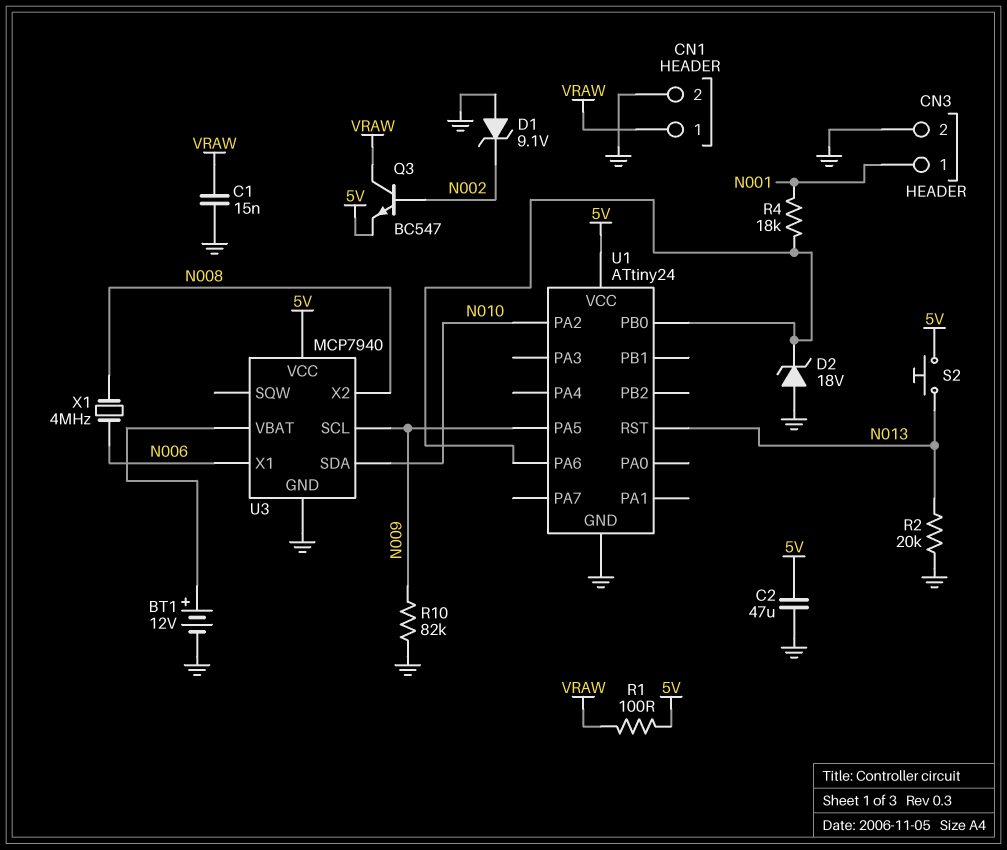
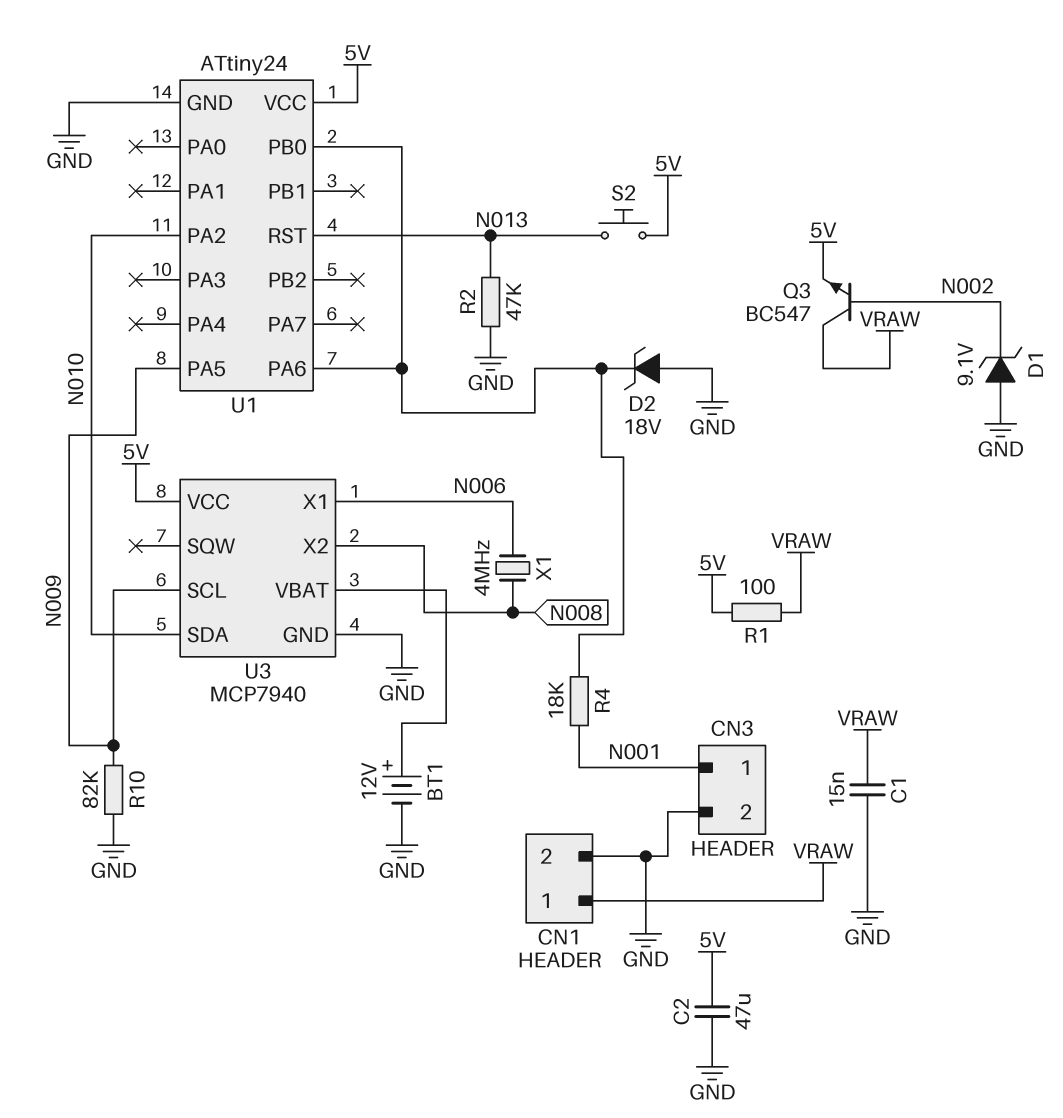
R2: 20k (GND, N013) -> 47k (GND, N013)

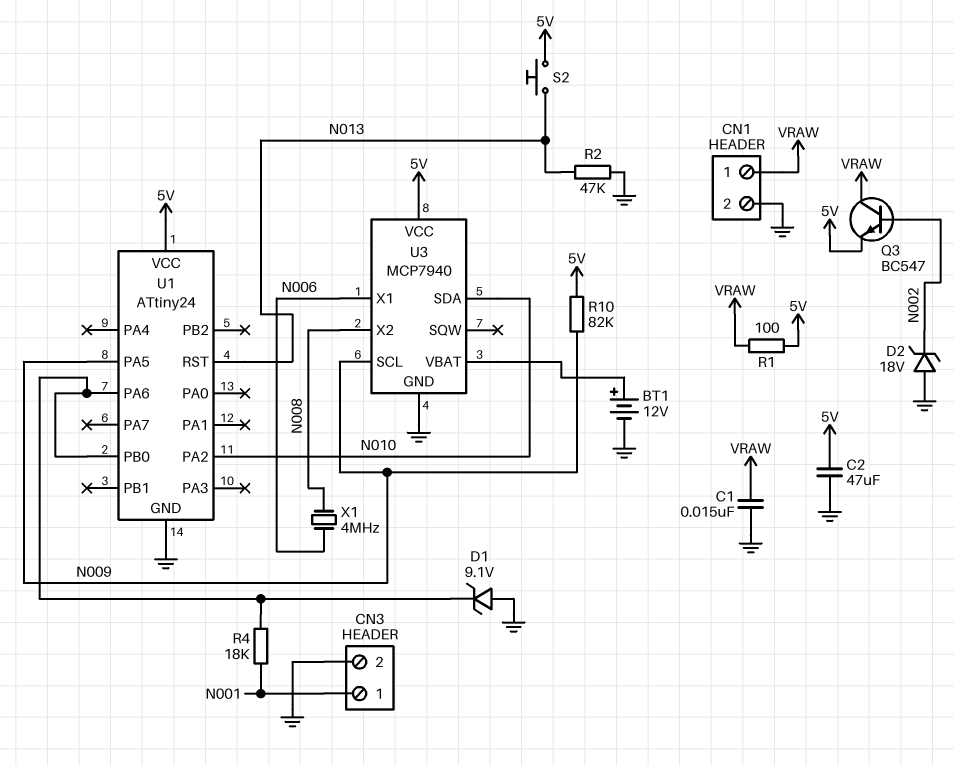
D1: zener 9.1V (A GND, K N002) -> zener 9.1V (A GND, K U1/PA6)
D2: zener 18V (A GND, K U1/PA6) -> zener 18V (A GND, K N002)
R10: 82k (GND, N009) -> 82k (5V, N009)

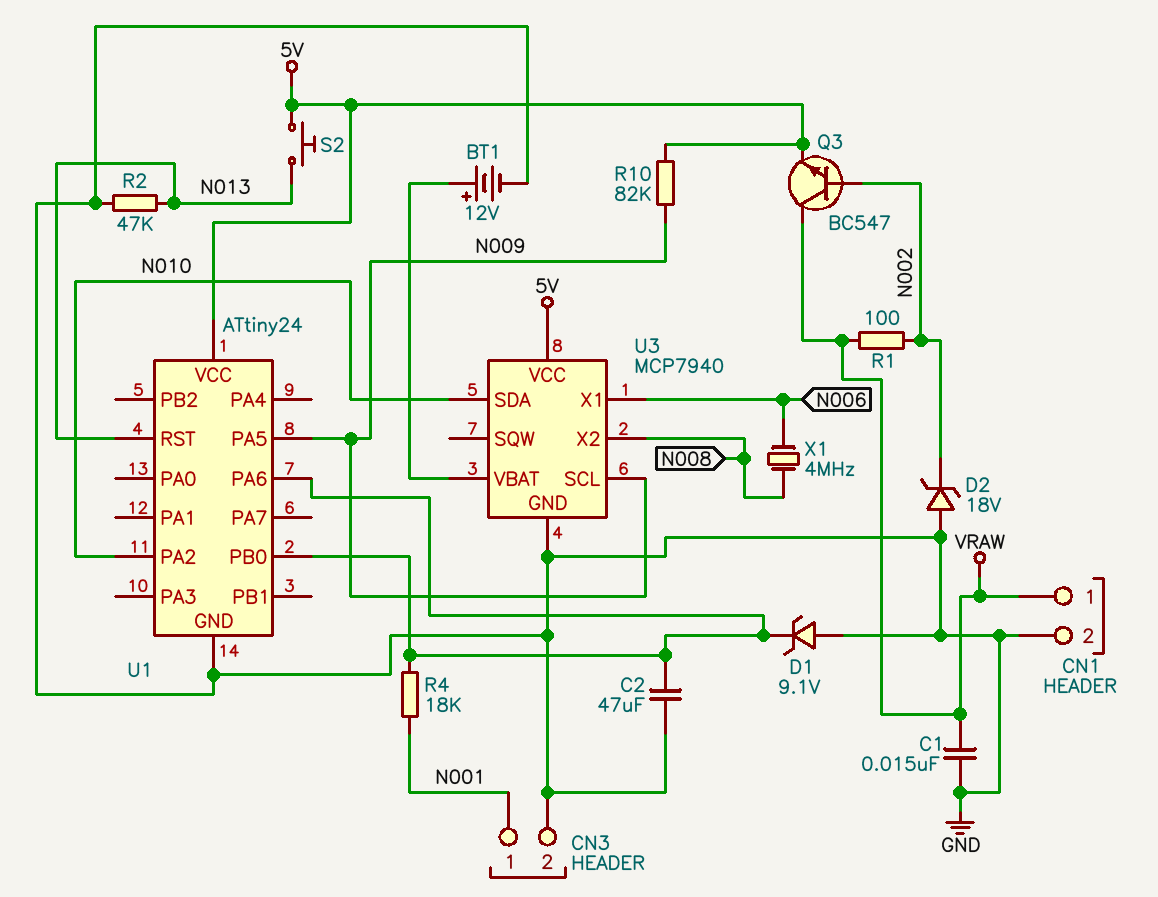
C2: 47uF (5V, GND) -> 47uF (GND, U1/PA6)
R1: 100 (5V, VRAW) -> 100 (N002, VRAW)

